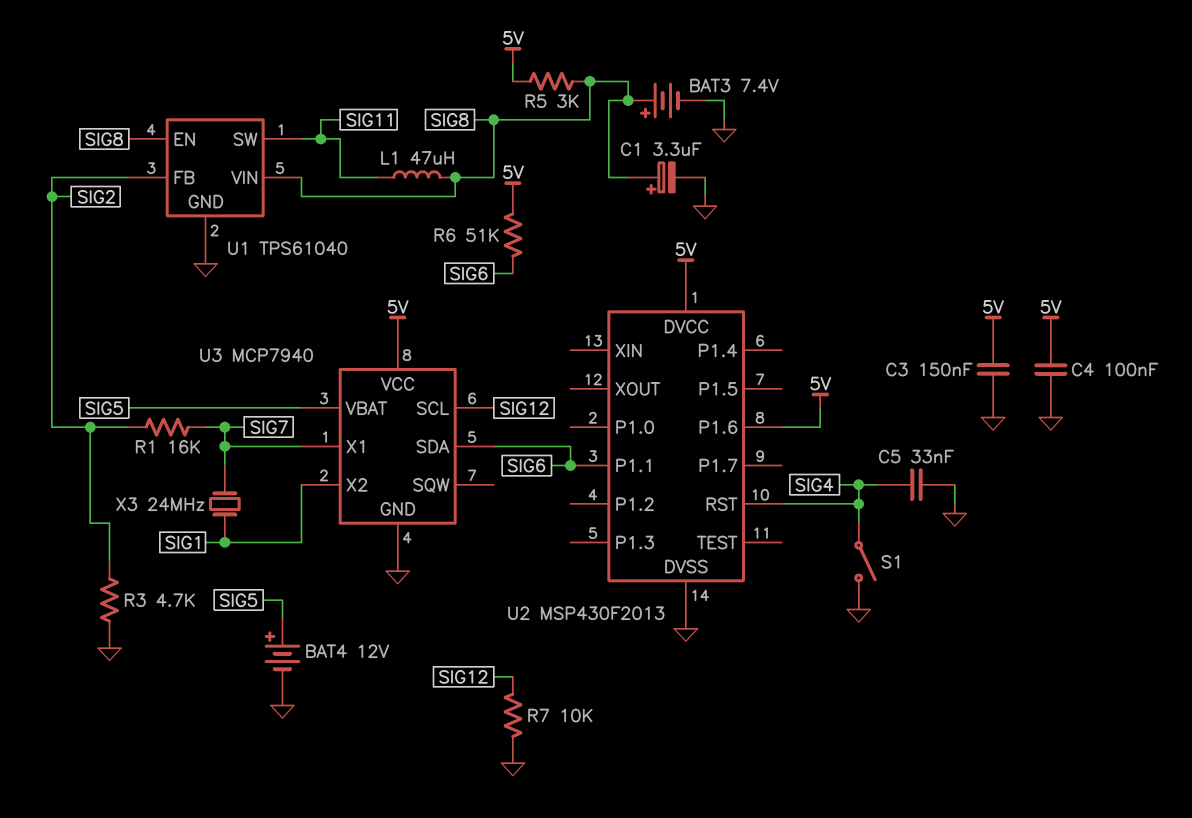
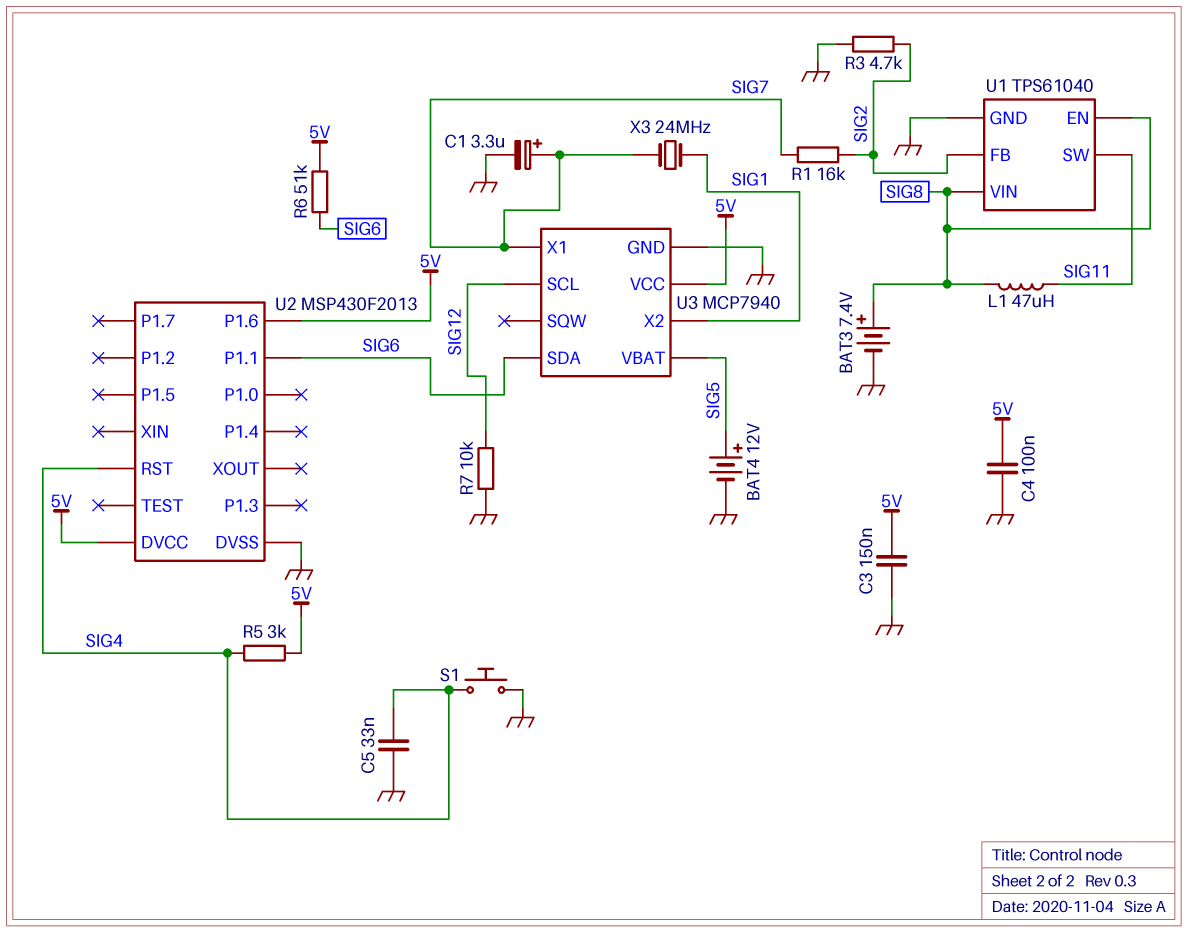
C1: 3.3uF (plus SIG8, minus GND) -> 3.3uF (plus SIG7, minus GND)
R5: 3k (5V, SIG8) -> 3k (5V, SIG4)
S1: switch (GND, SIG4) -> button (GND, SIG4)

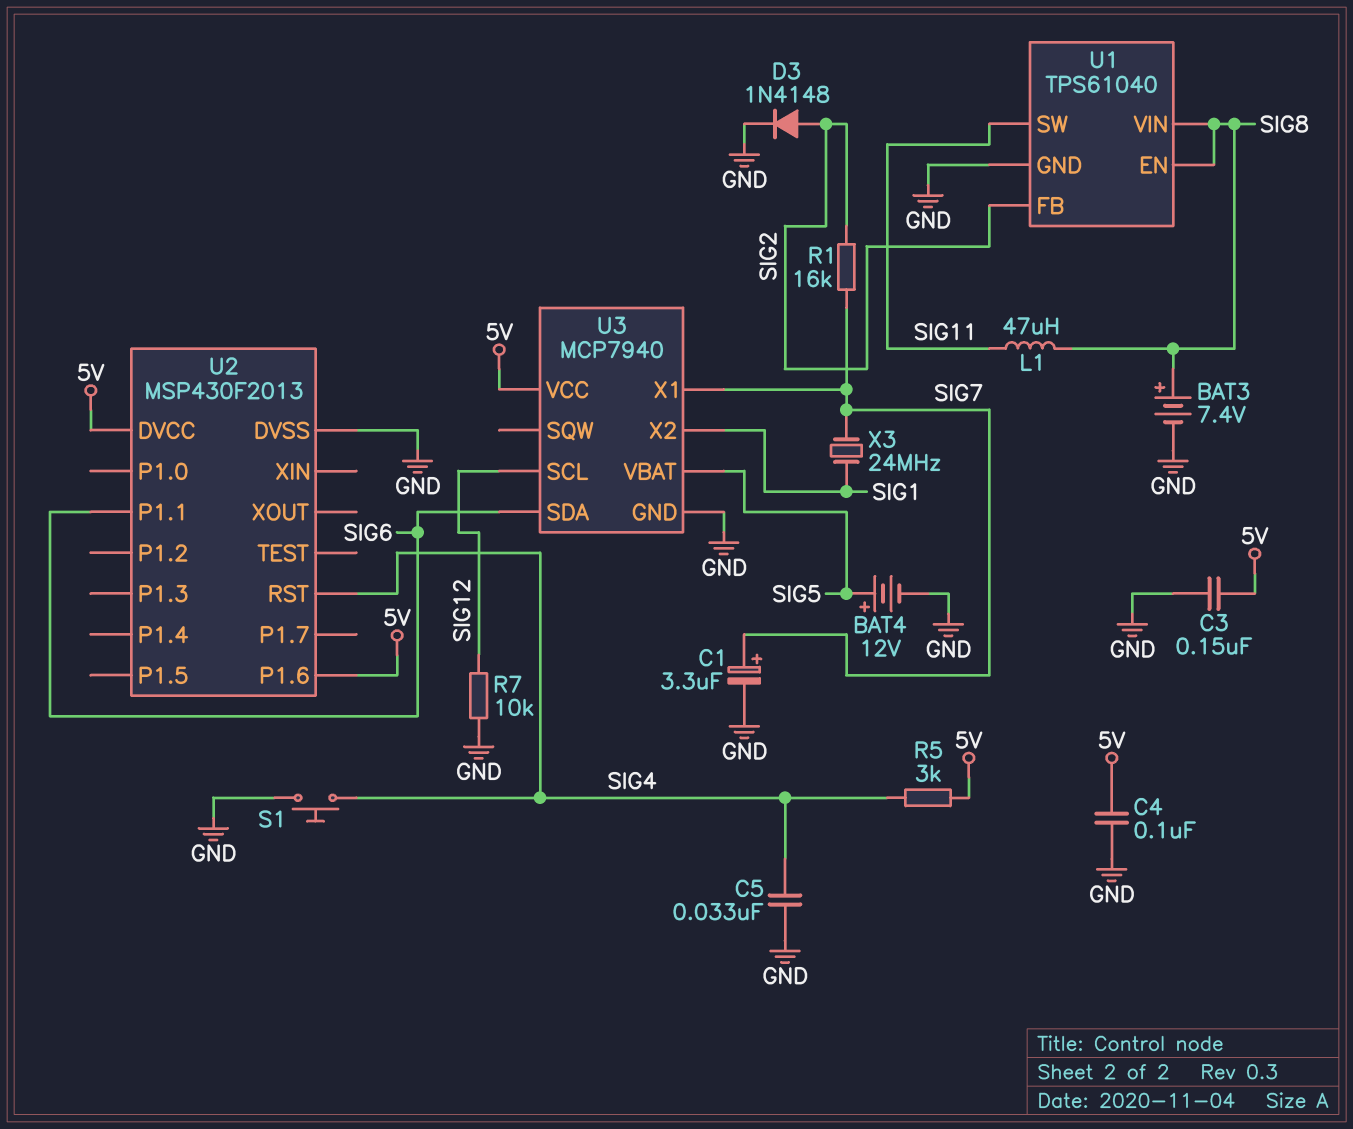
D3: none -> diode 1N4148 (A SIG2, K GND)
R3: 4.7k (GND, SIG2) -> none
R6: 51k (5V, SIG6) -> none

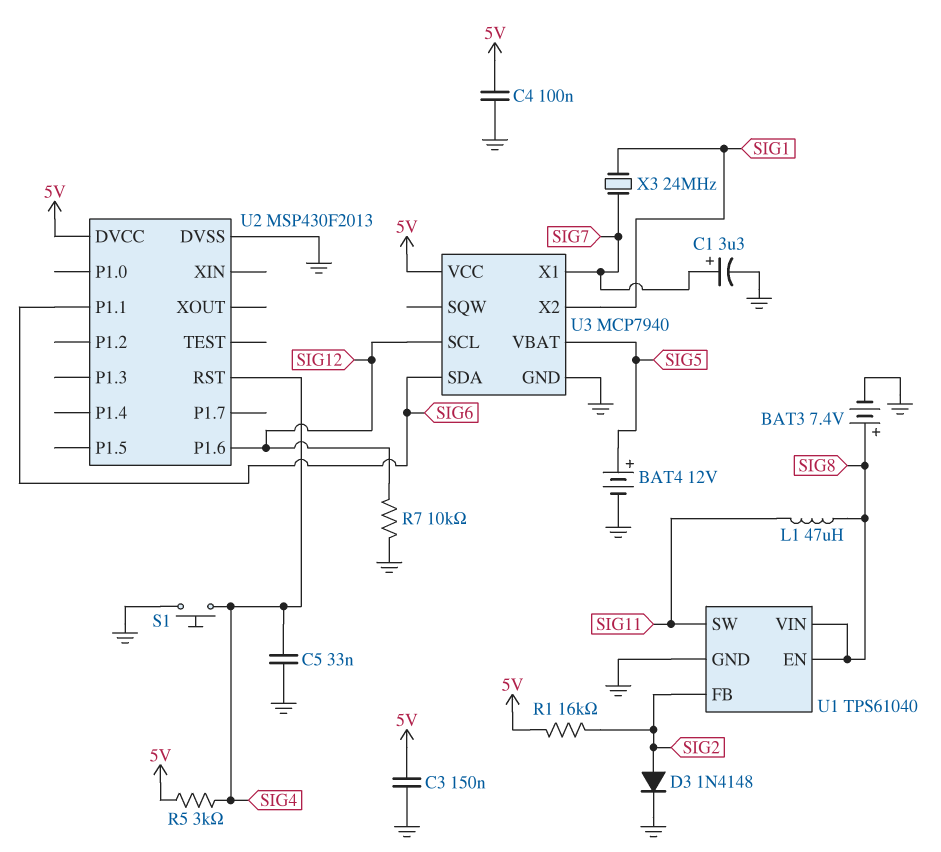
R1: 16k (SIG2, SIG7) -> 16k (5V, SIG2)
U2 pin P1.6: 5V -> SIG12

